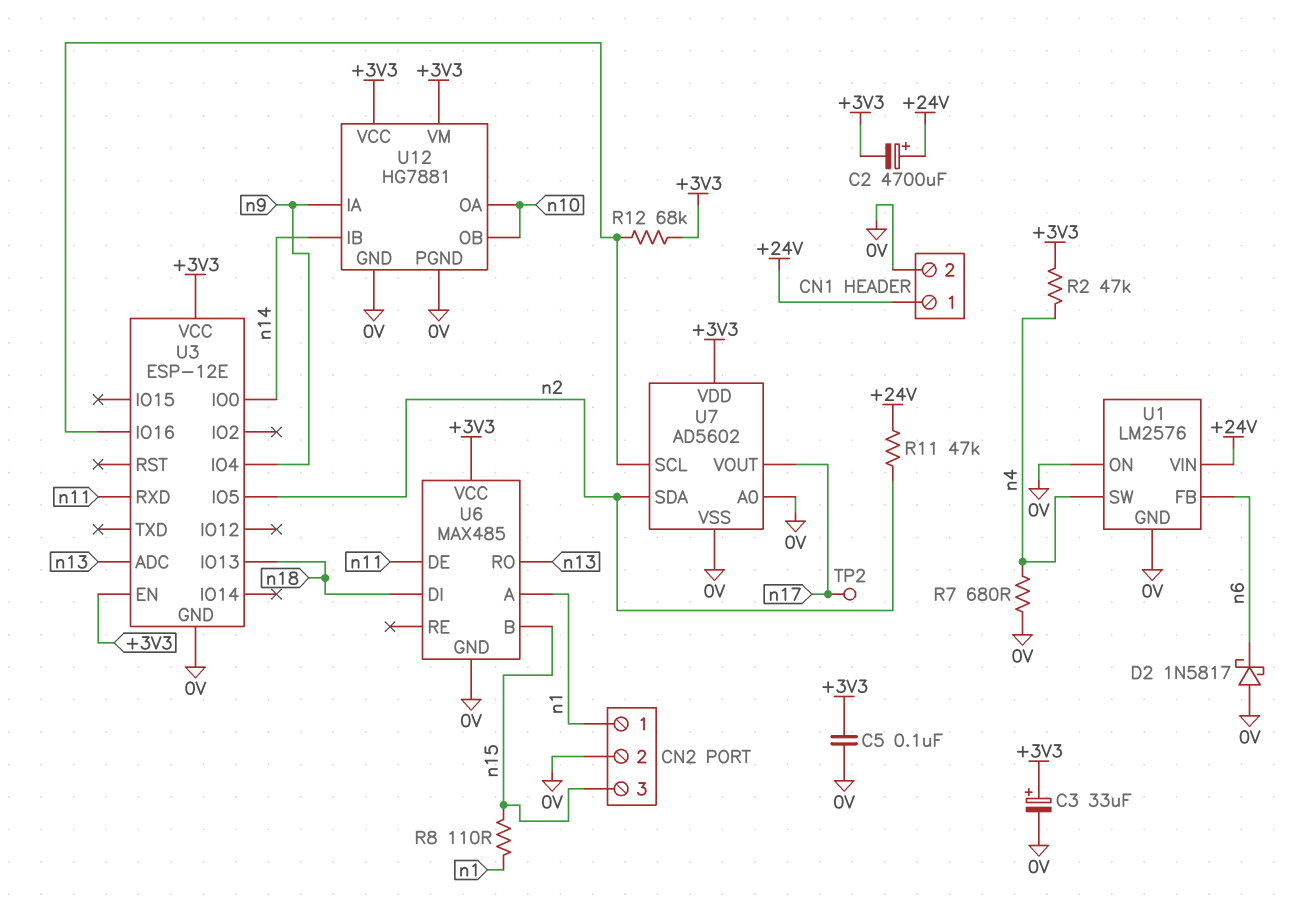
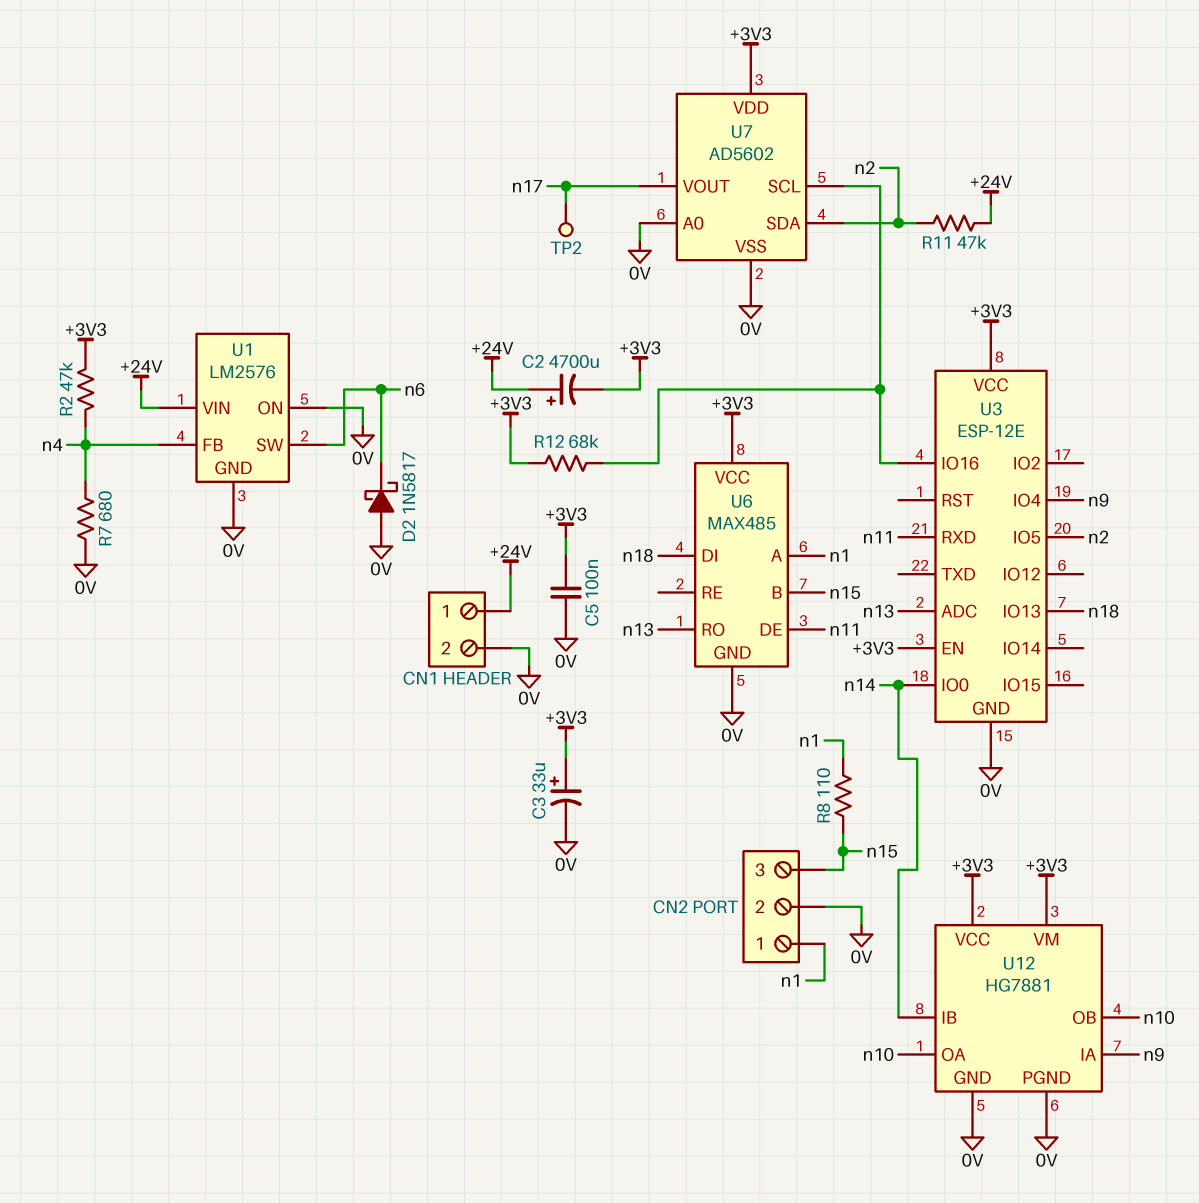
U1 pin FB: n6 -> n4
U1 pin SW: n4 -> n6

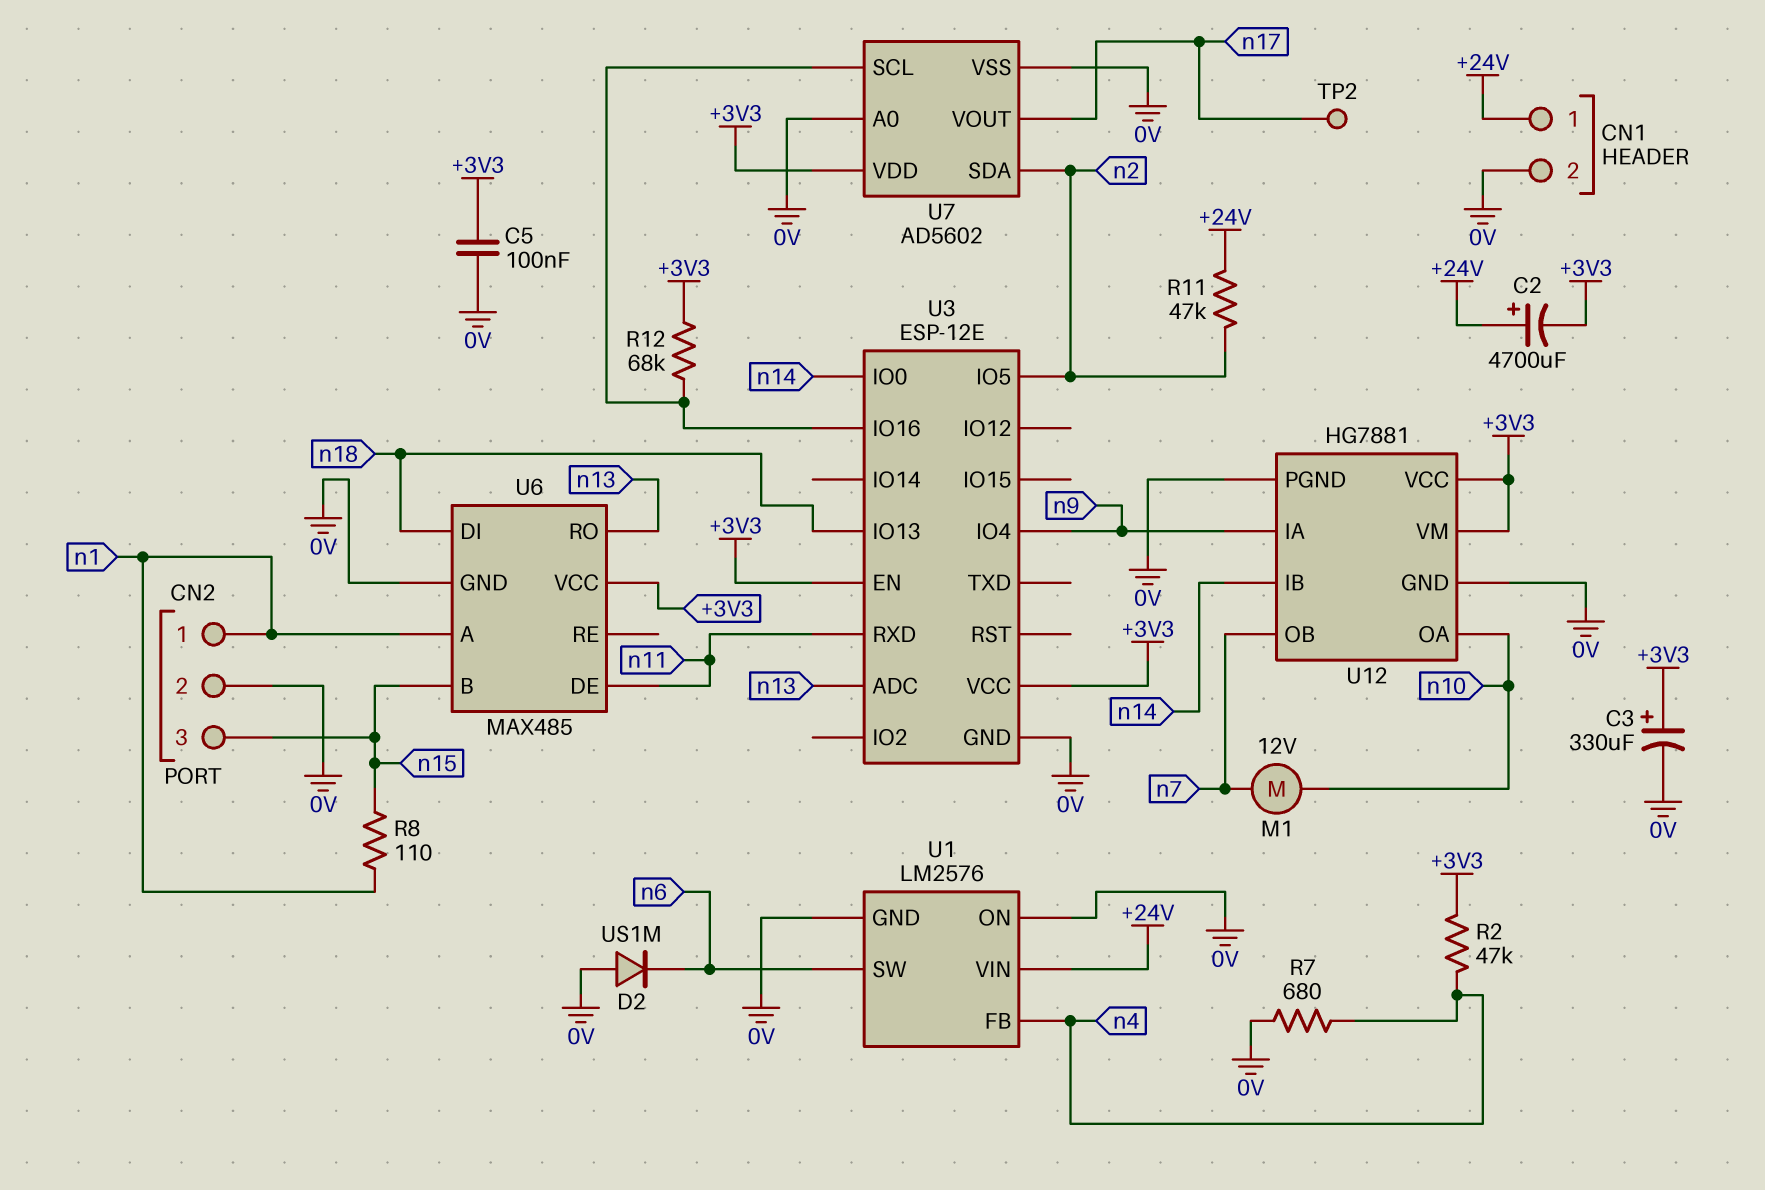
C3: 33uF (plus +3V3, minus 0V) -> 330uF (plus +3V3, minus 0V)
D2: schottky 1N5817 (A 0V, K n6) -> diode US1M (A 0V, K n6)
M1: none -> motor 12V (n7, n10)
U12 pin OB: n10 -> n7

